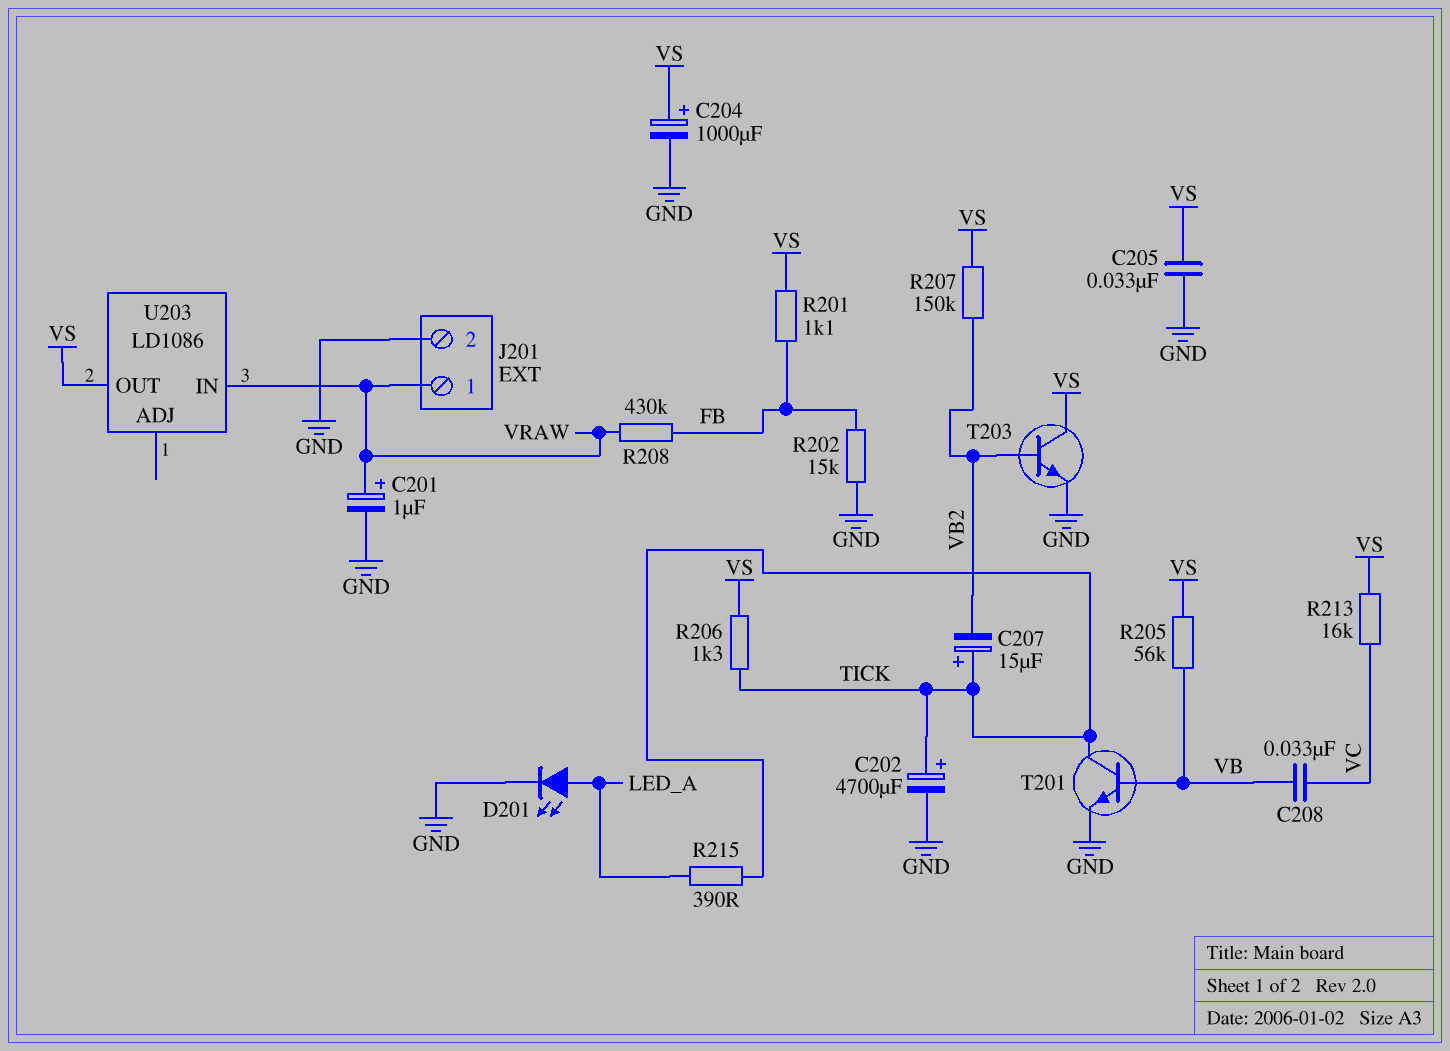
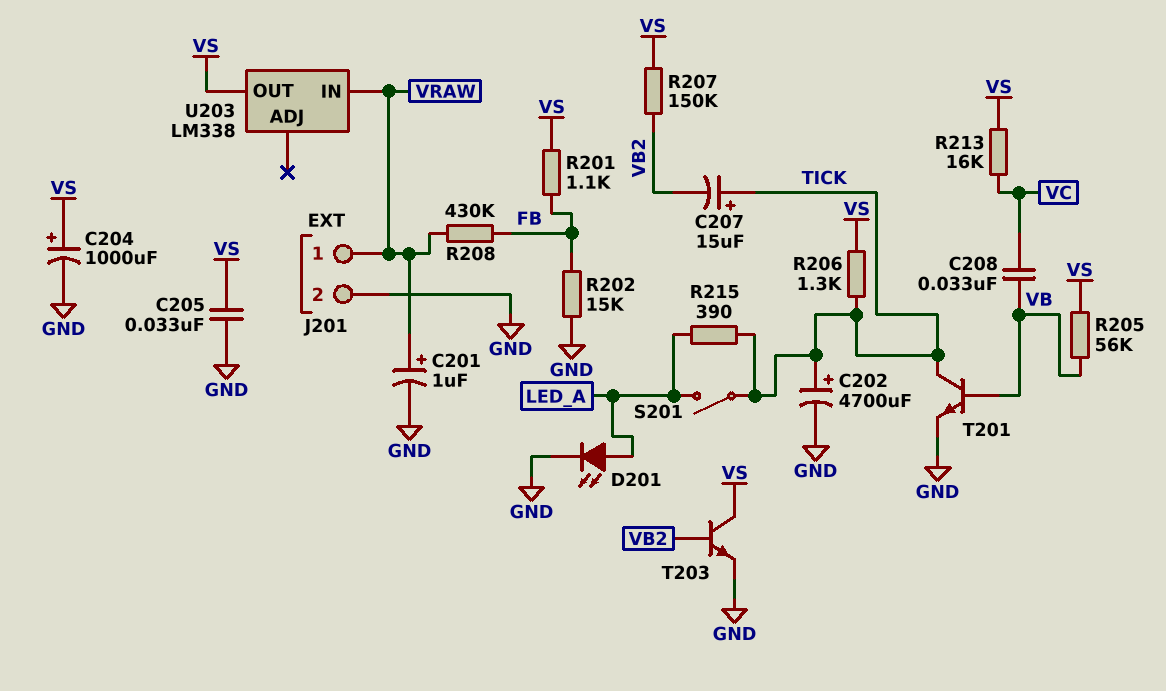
S201: none -> switch (LED_A, TICK)
U203: LD1086 -> LM338

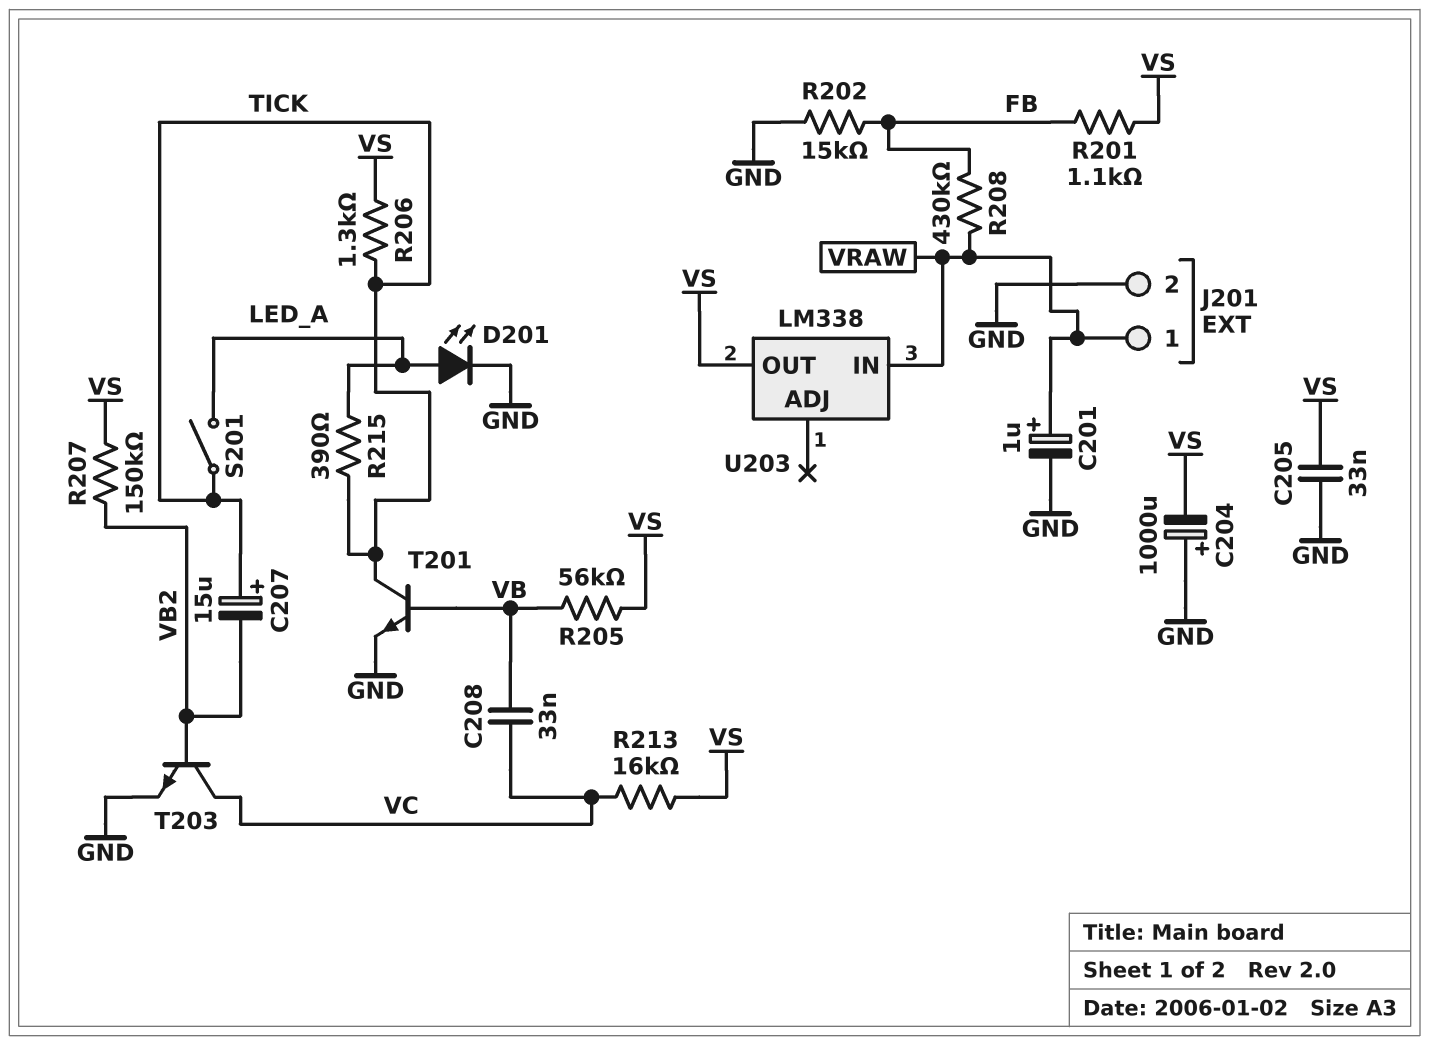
C202: 4700uF (plus TICK, minus GND) -> none
C204: 1000uF (plus VS, minus GND) -> 1000uF (plus GND, minus VS)
T203: NPN (B VB2, C VS, E GND) -> NPN (B VB2, C VC, E GND)

